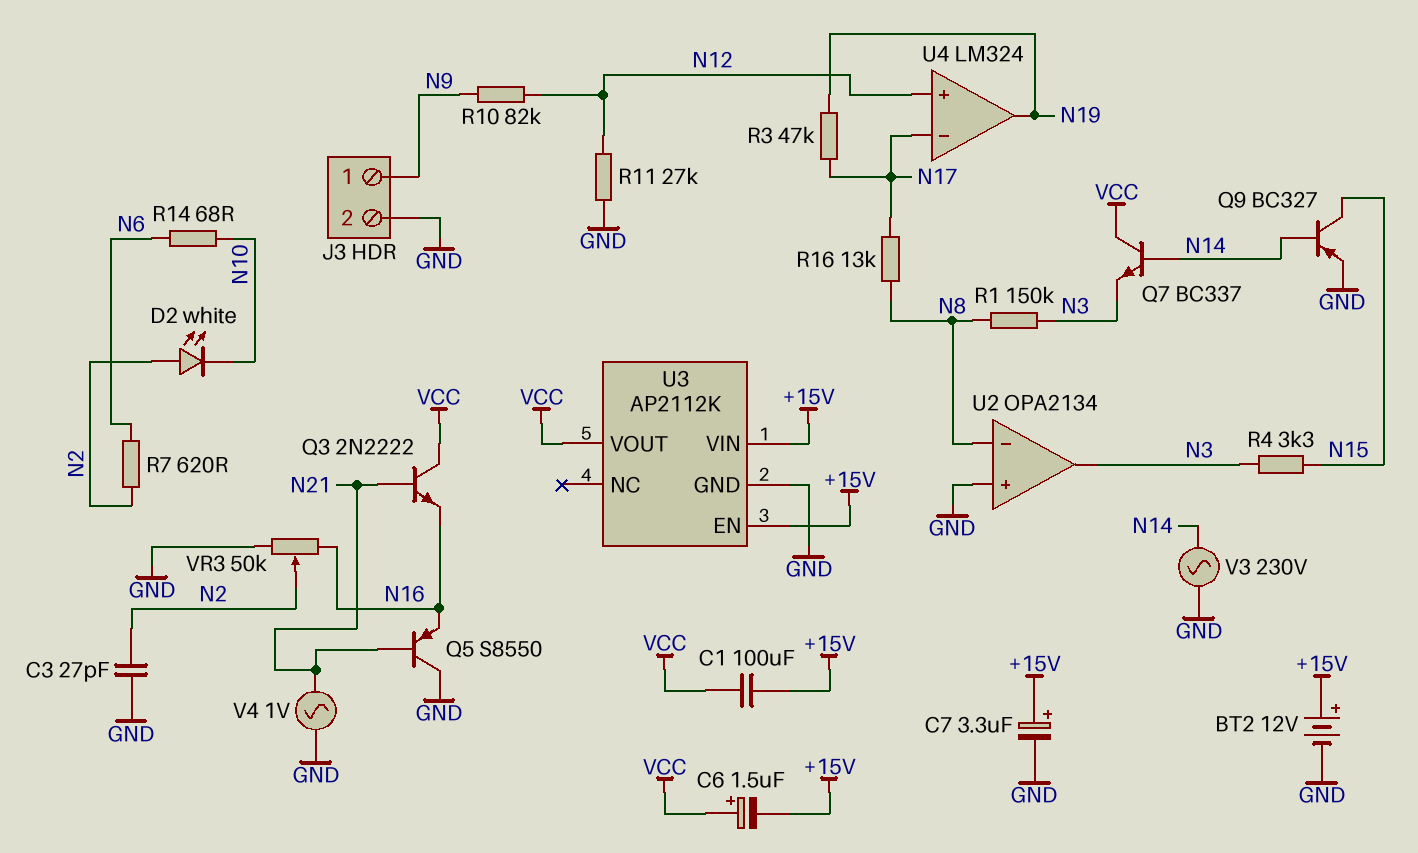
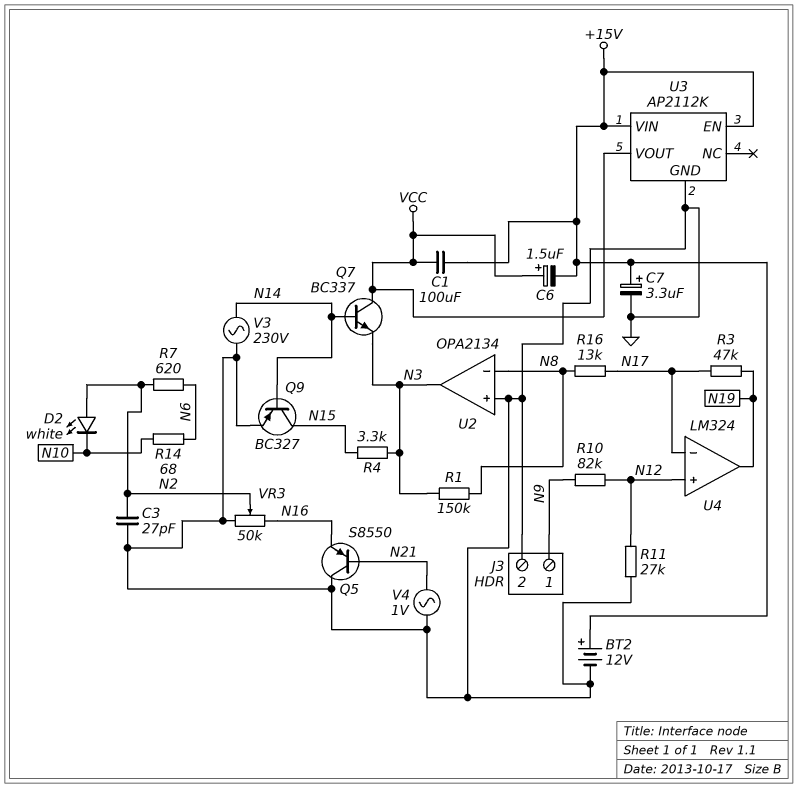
Q3: NPN 2N2222 (B N21, C VCC, E N16) -> none

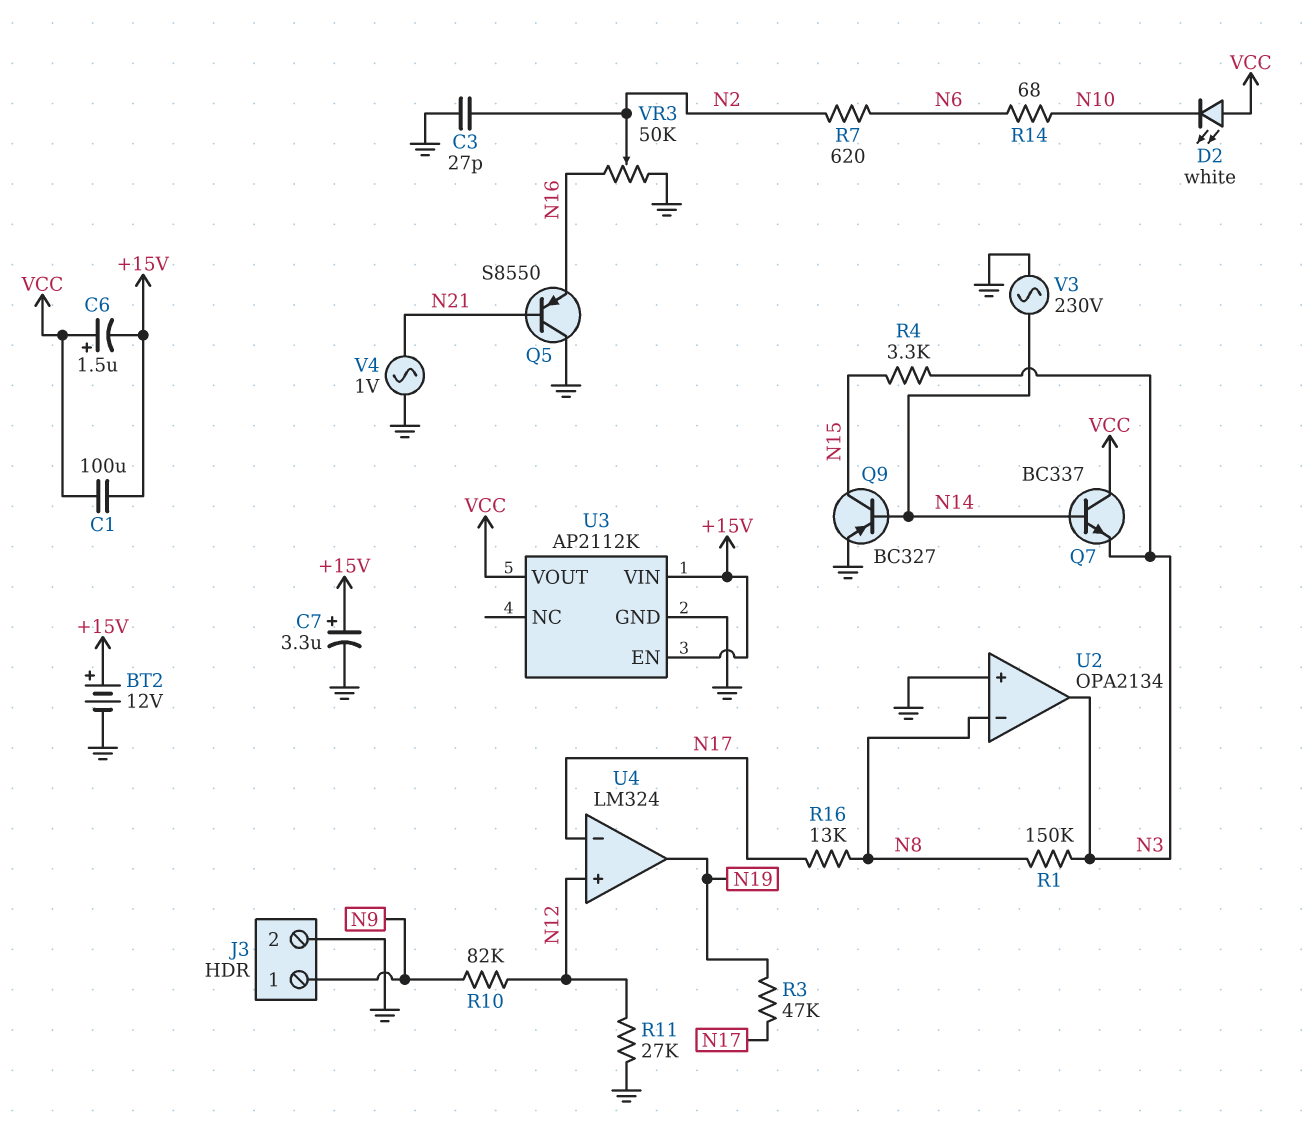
D2: LED white (A N2, K N10) -> LED white (A VCC, K N10)

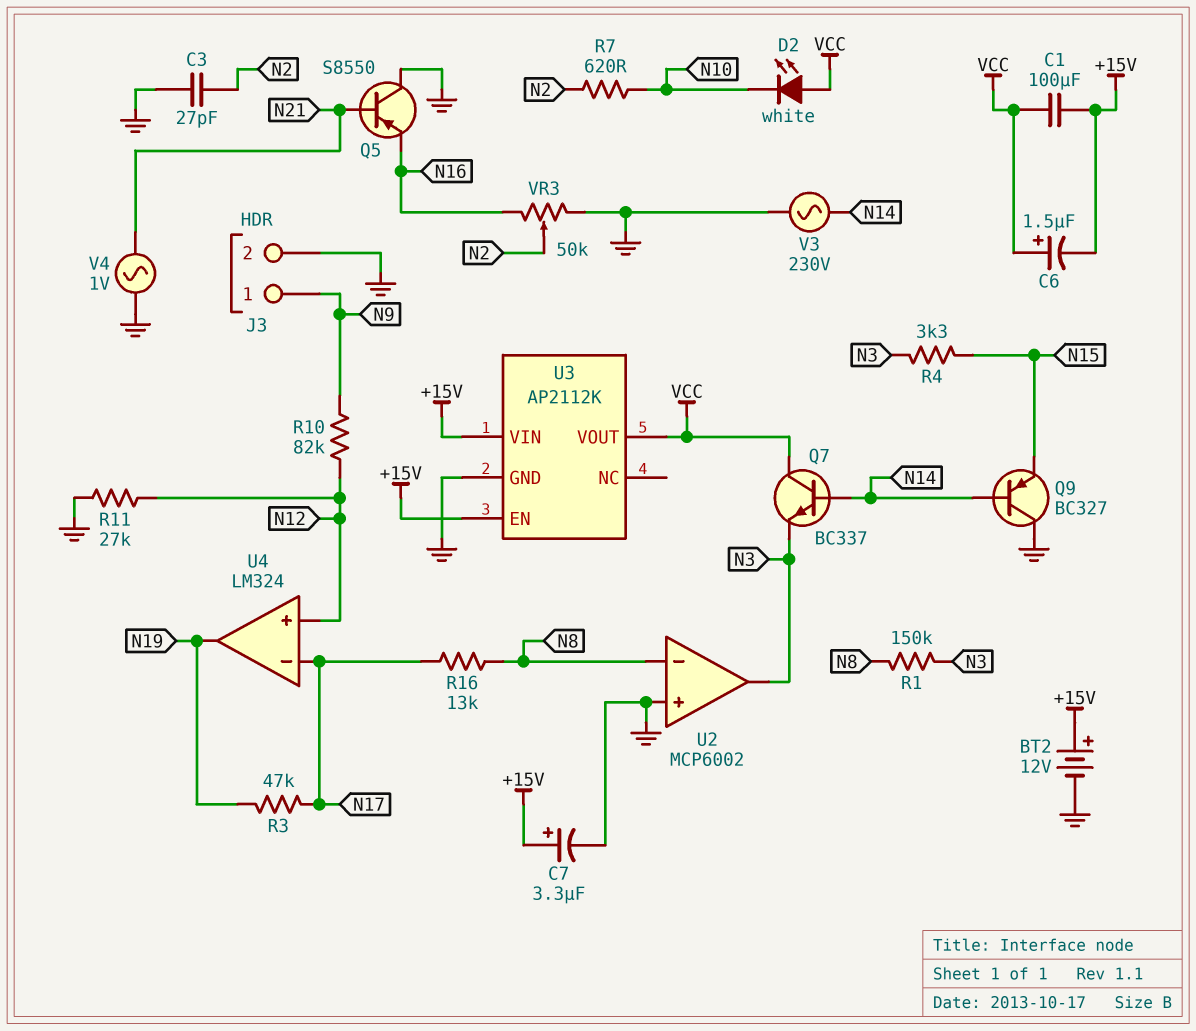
Q9: PNP BC327 (B N14, C N15, E GND) -> PNP BC327 (B N14, C GND, E N15)
R7: 620 (N2, N6) -> 620 (N2, N10)
R14: 68 (N6, N10) -> none
U2: OPA2134 -> MCP6002

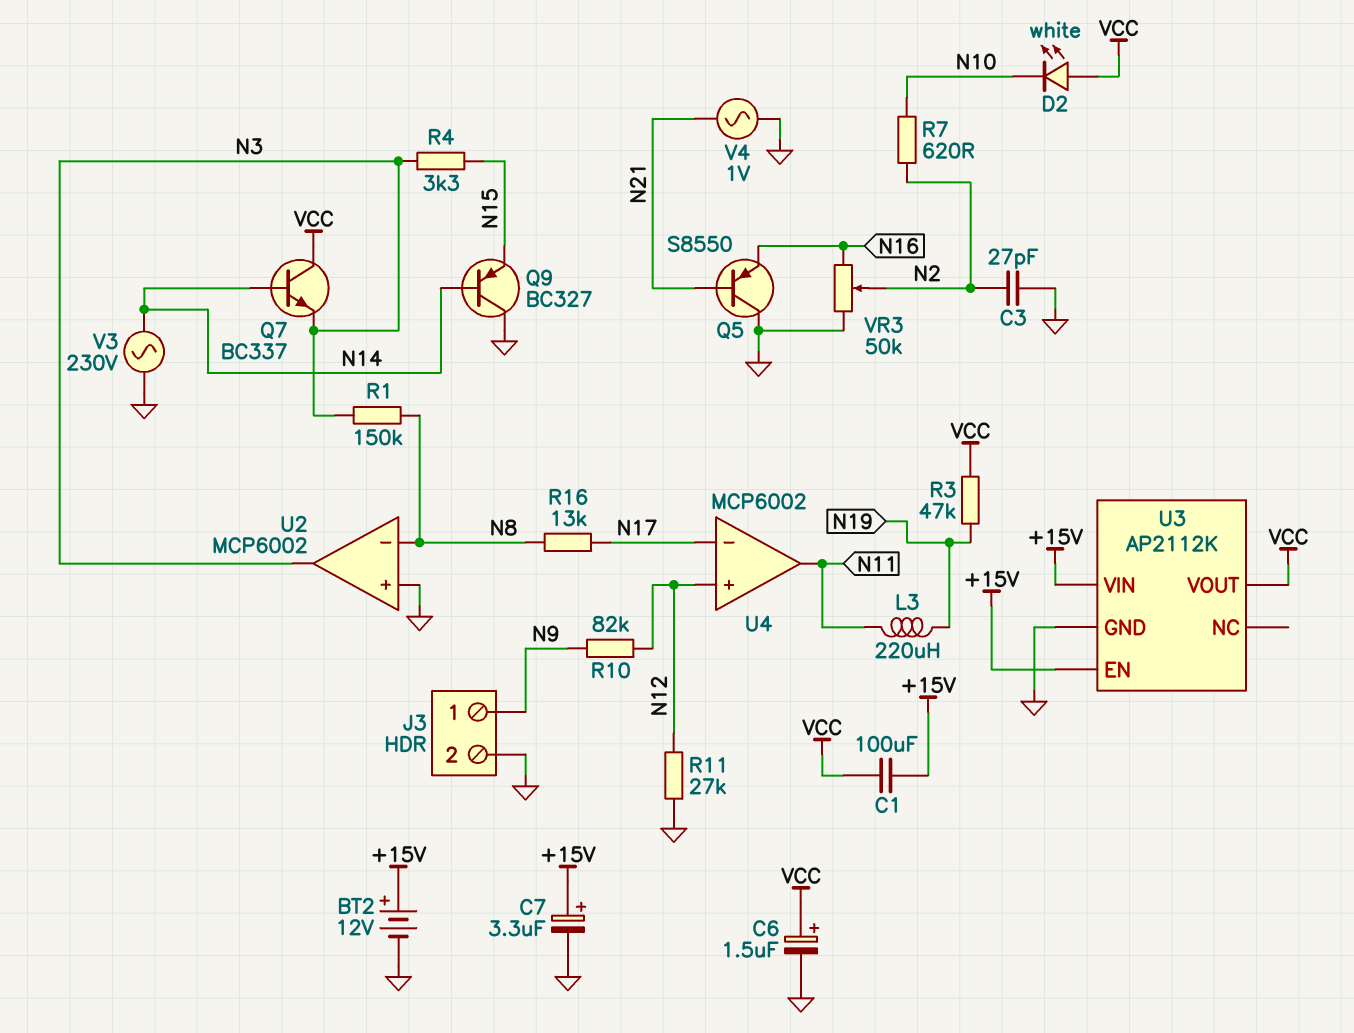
C6: 1.5uF (plus VCC, minus +15V) -> 1.5uF (plus VCC, minus GND)
L3: none -> 220uH (N11, N19)
R3: 47k (N17, N19) -> 47k (N19, VCC)
U4: LM324 -> MCP6002
U4 pin out: N19 -> N11

